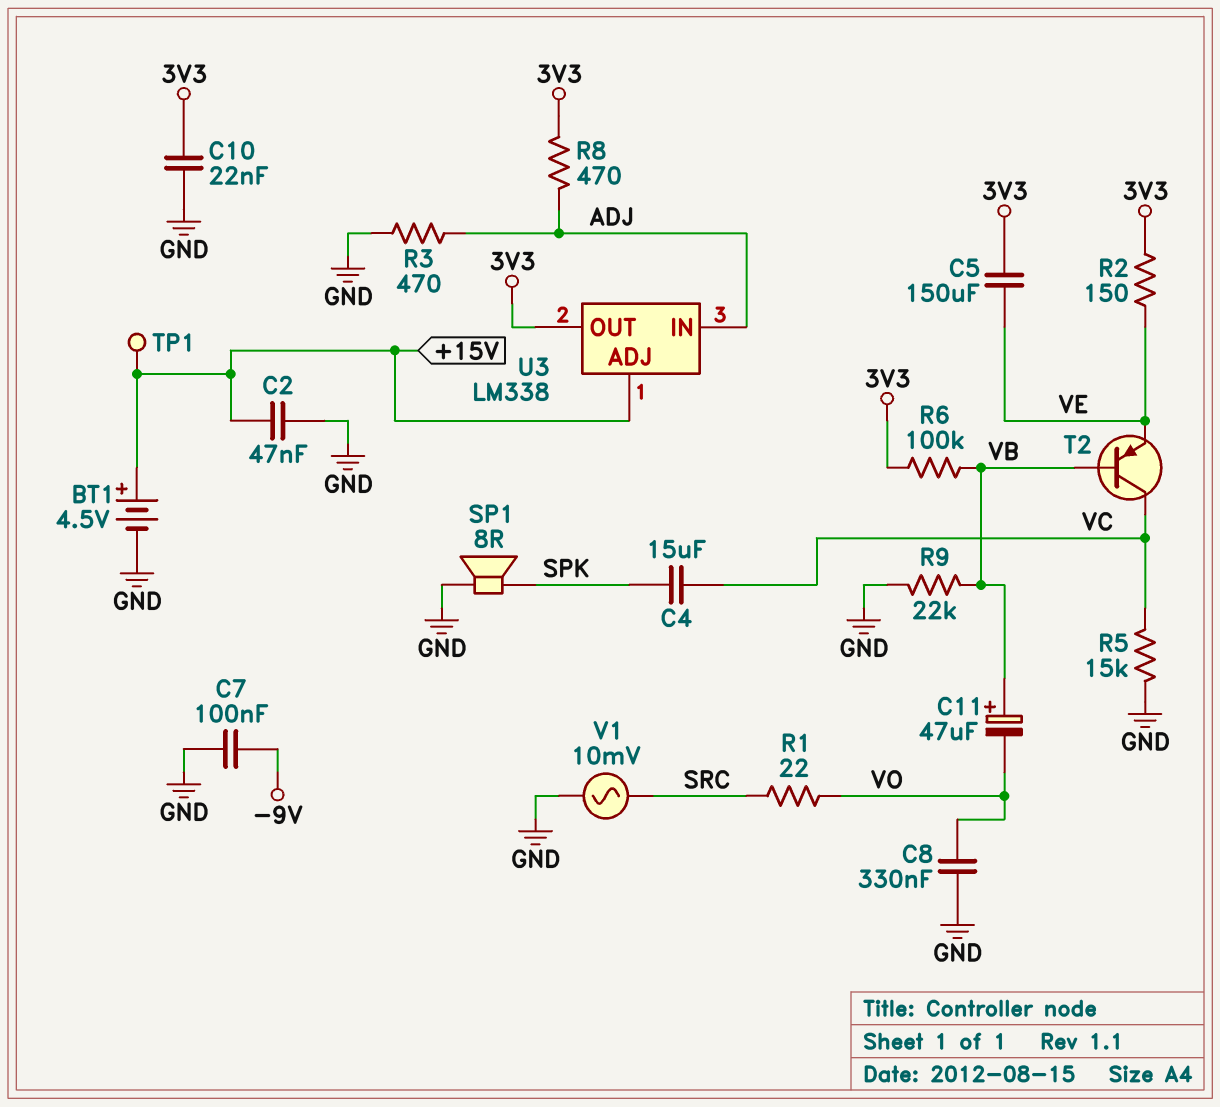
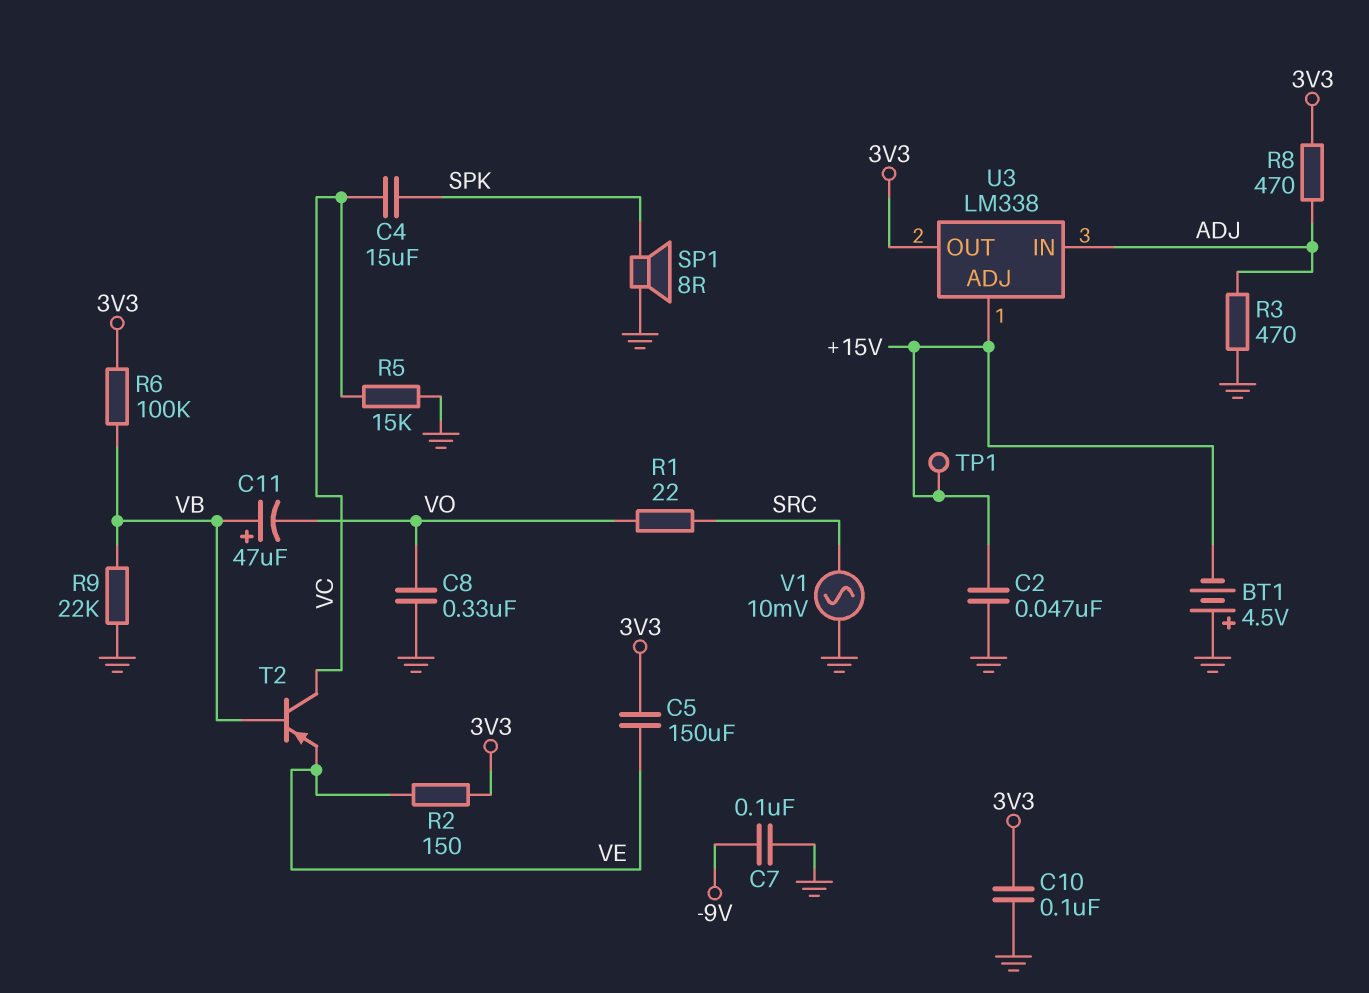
BT1: 4.5V (plus +15V, minus GND) -> 4.5V (plus GND, minus +15V)
C10: 22nF (3V3, GND) -> 100nF (3V3, GND)

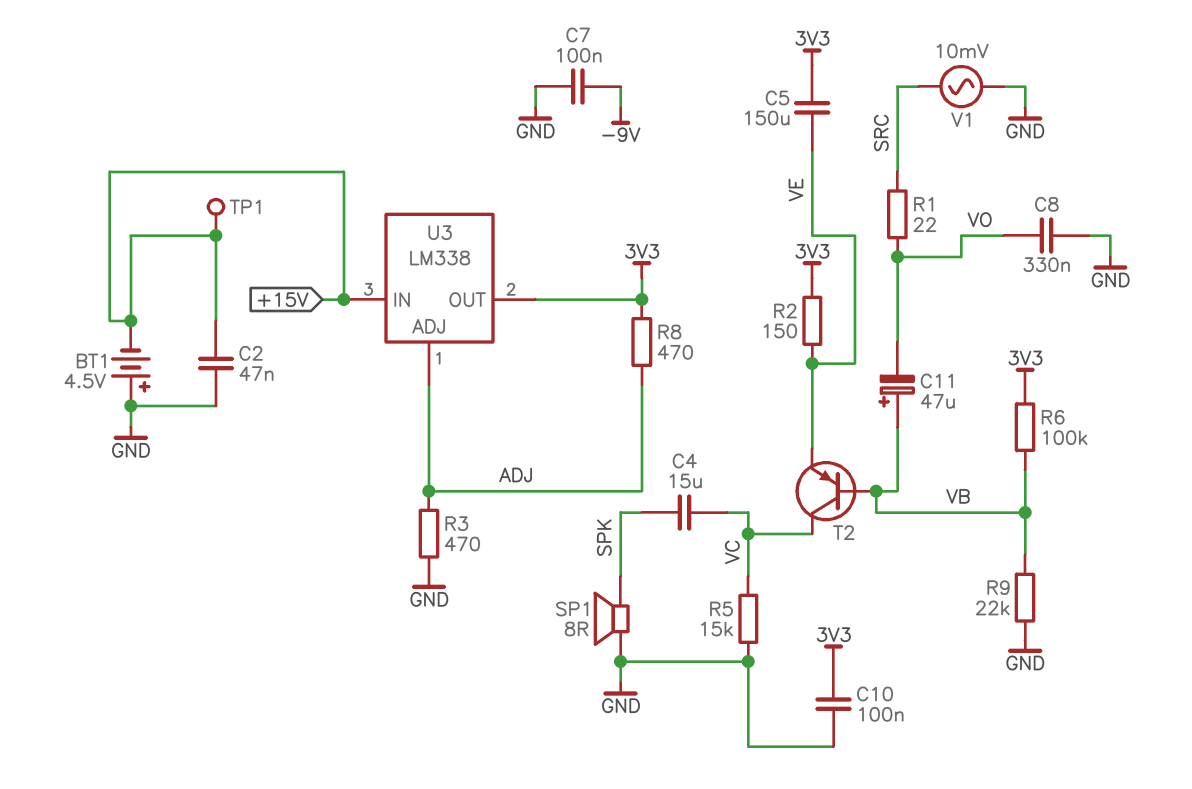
U3 pin ADJ: +15V -> ADJ
U3 pin IN: ADJ -> +15V

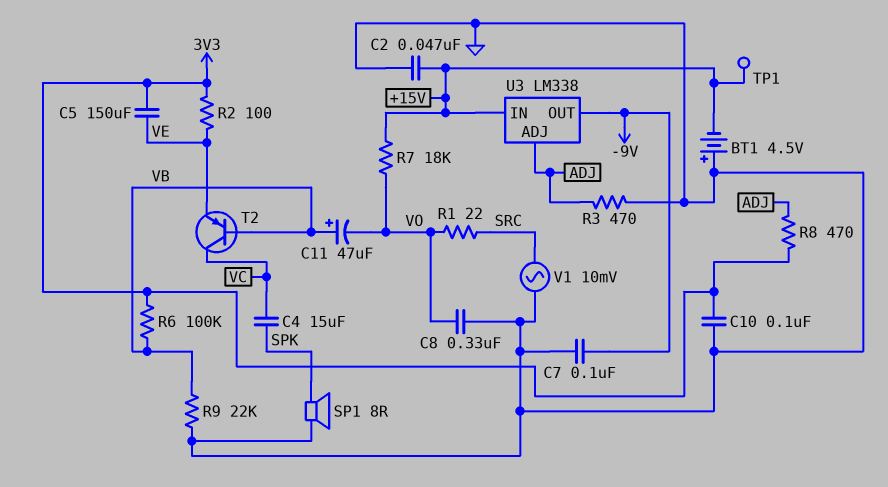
R2: 150 (3V3, VE) -> 100 (3V3, VE)
R5: 15k (GND, VC) -> none
R7: none -> 18k (+15V, VO)
U3 pin OUT: 3V3 -> -9V

